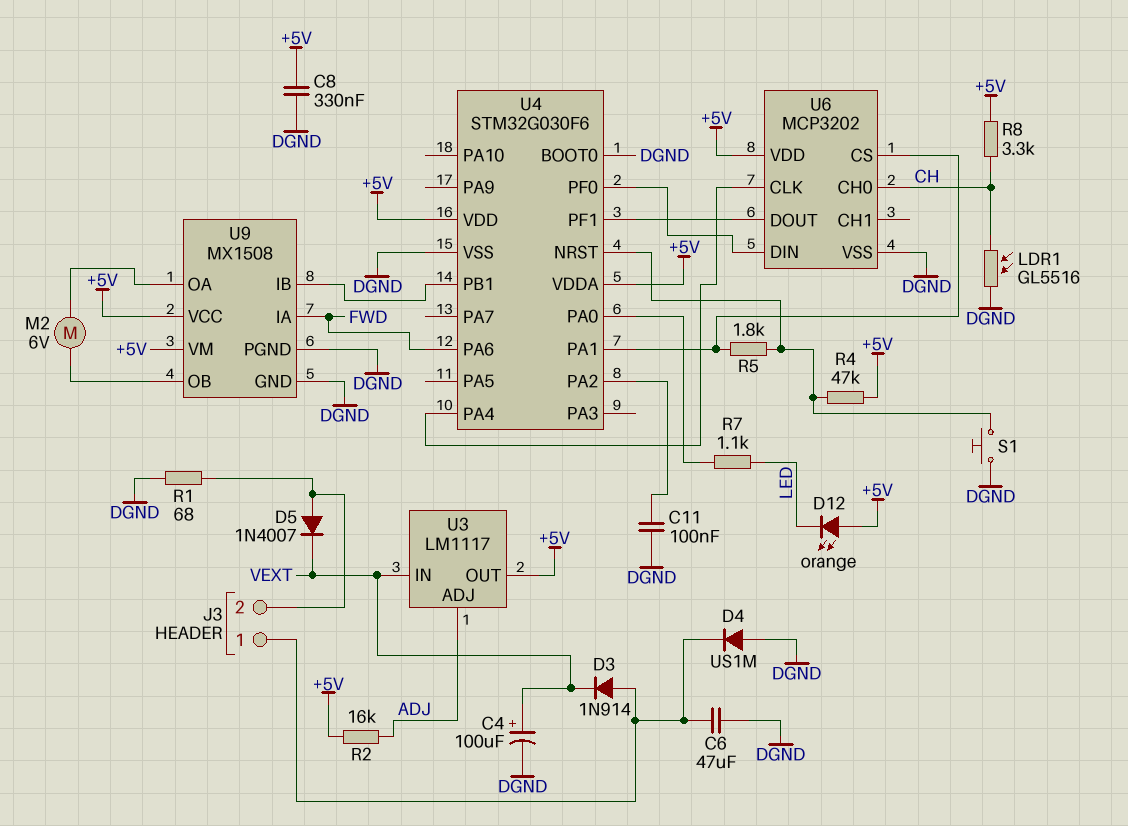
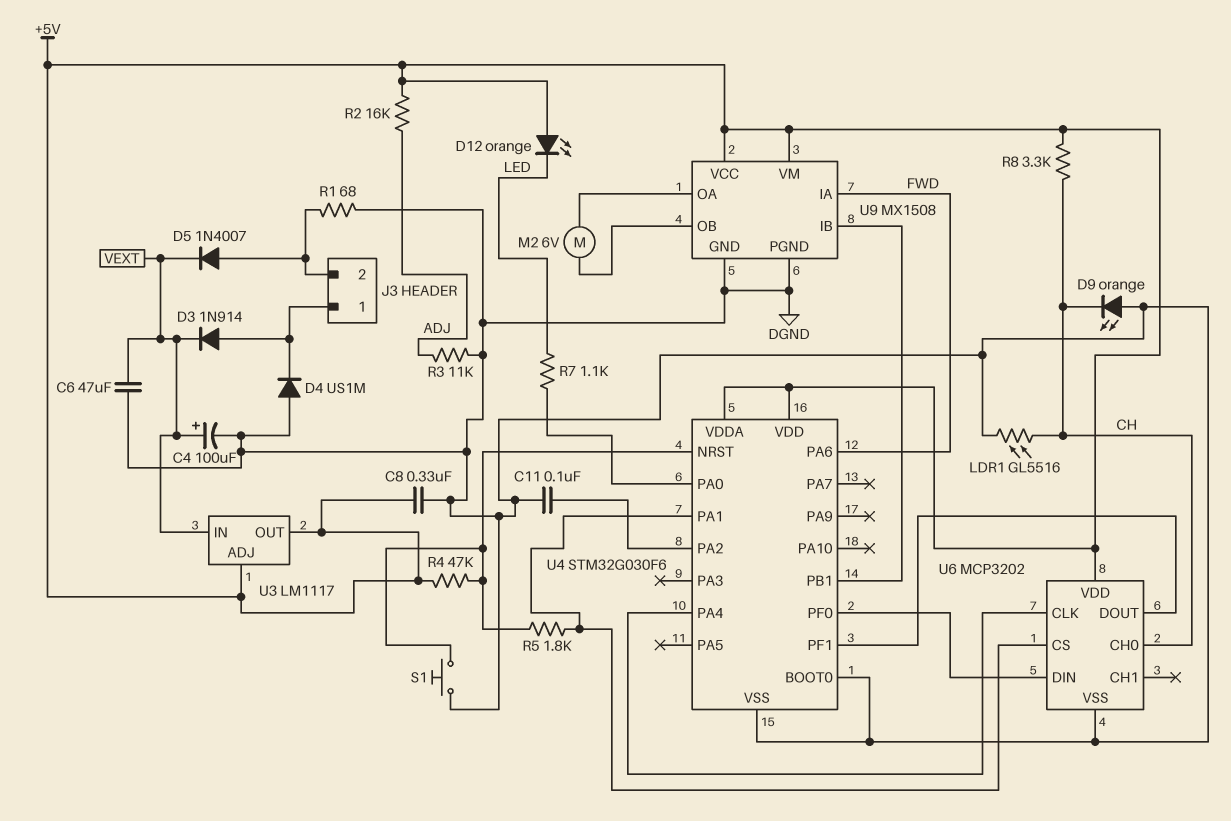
C6: 47uF (DGND, J3/1) -> 47uF (DGND, VEXT)
D9: none -> LED orange (A DGND, K CH)
R3: none -> 11k (ADJ, DGND)
U3 pin ADJ: ADJ -> +5V

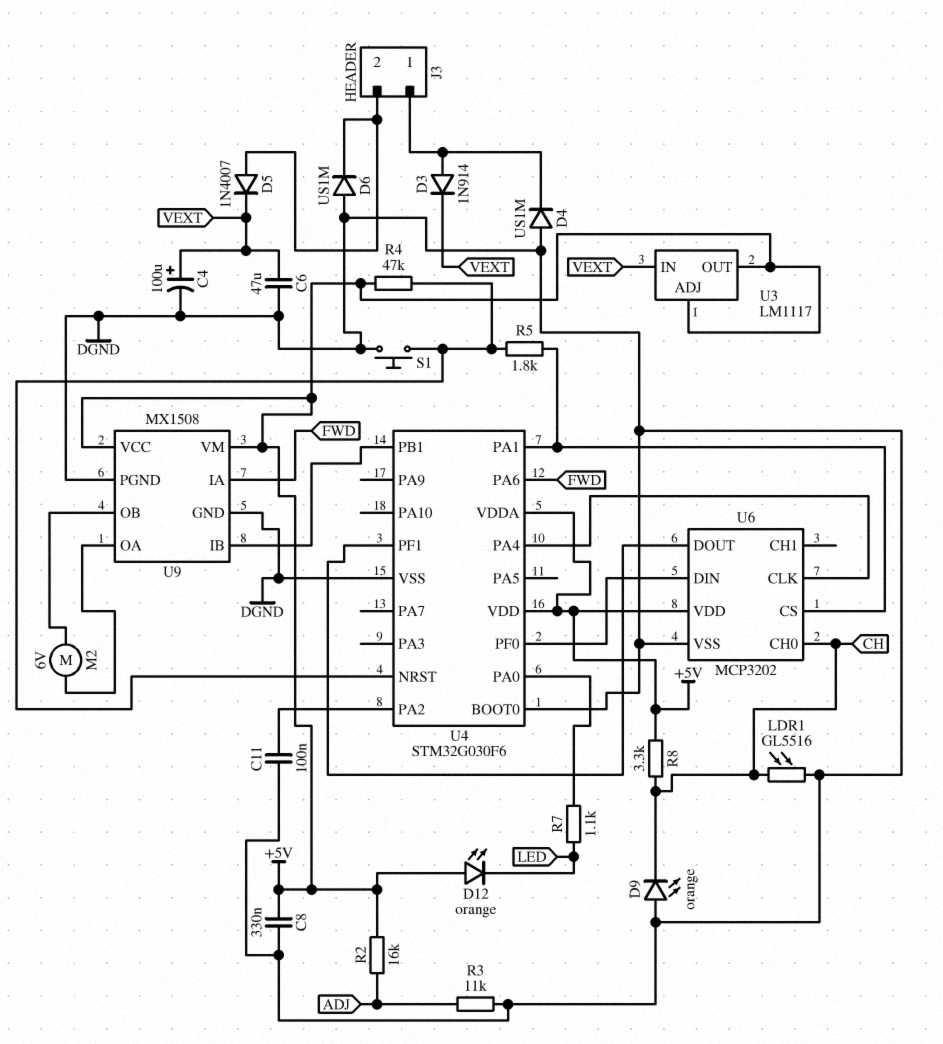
D6: none -> diode US1M (A DGND, K J3/2)
R1: 68 (DGND, J3/2) -> none

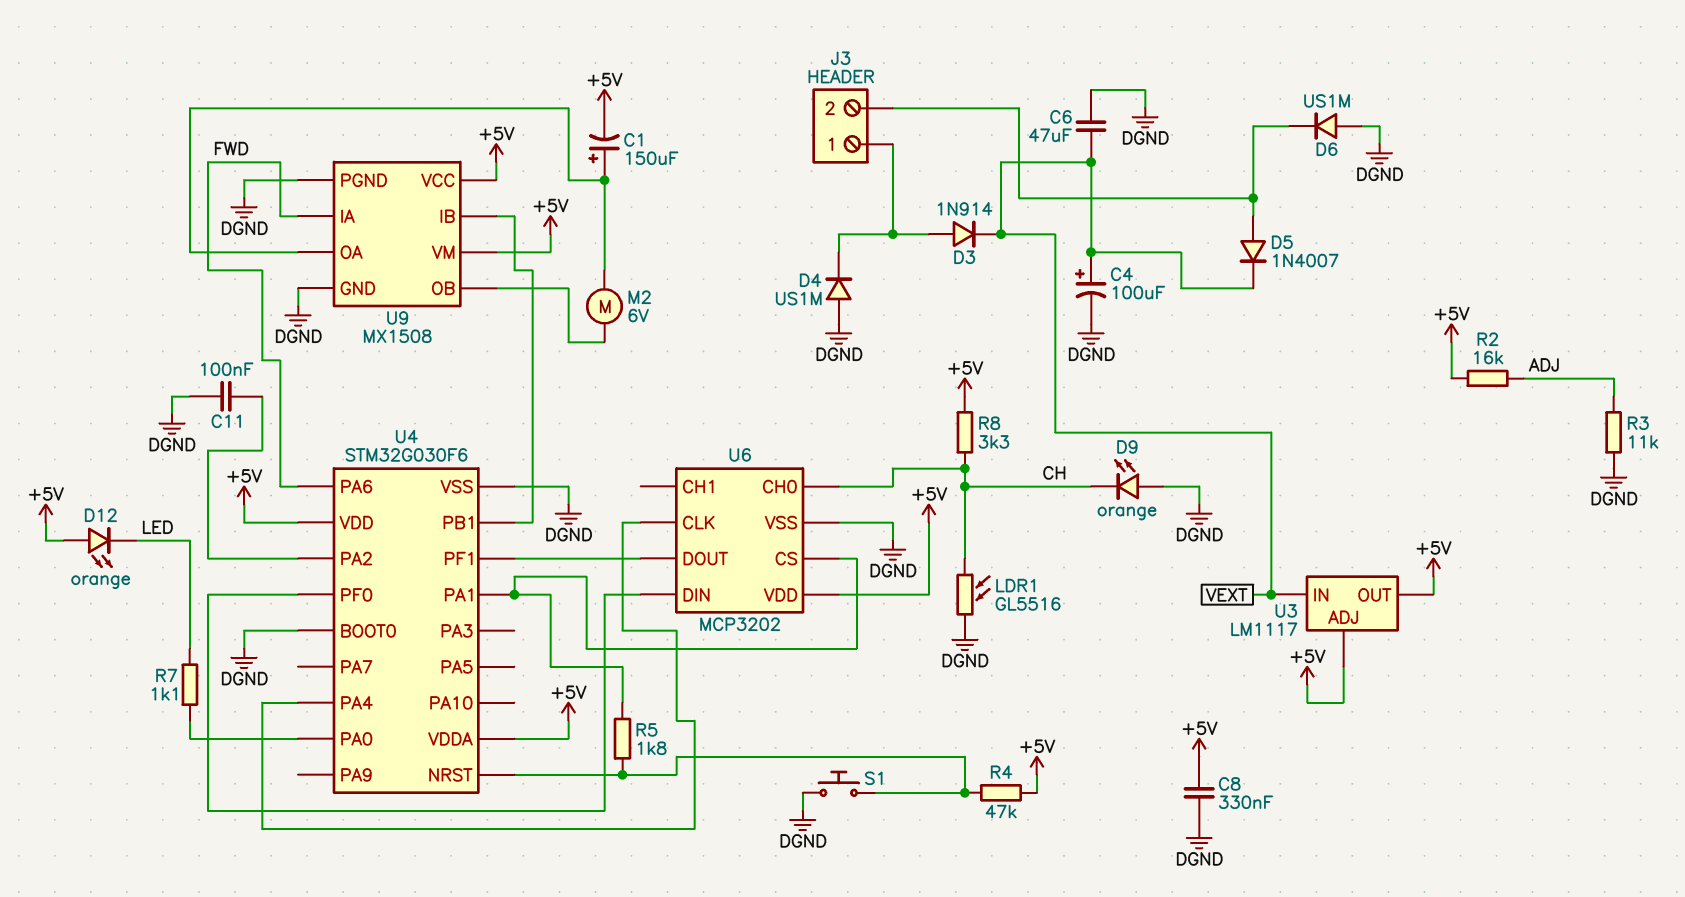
C1: none -> 150uF (plus U9/OA, minus +5V)

